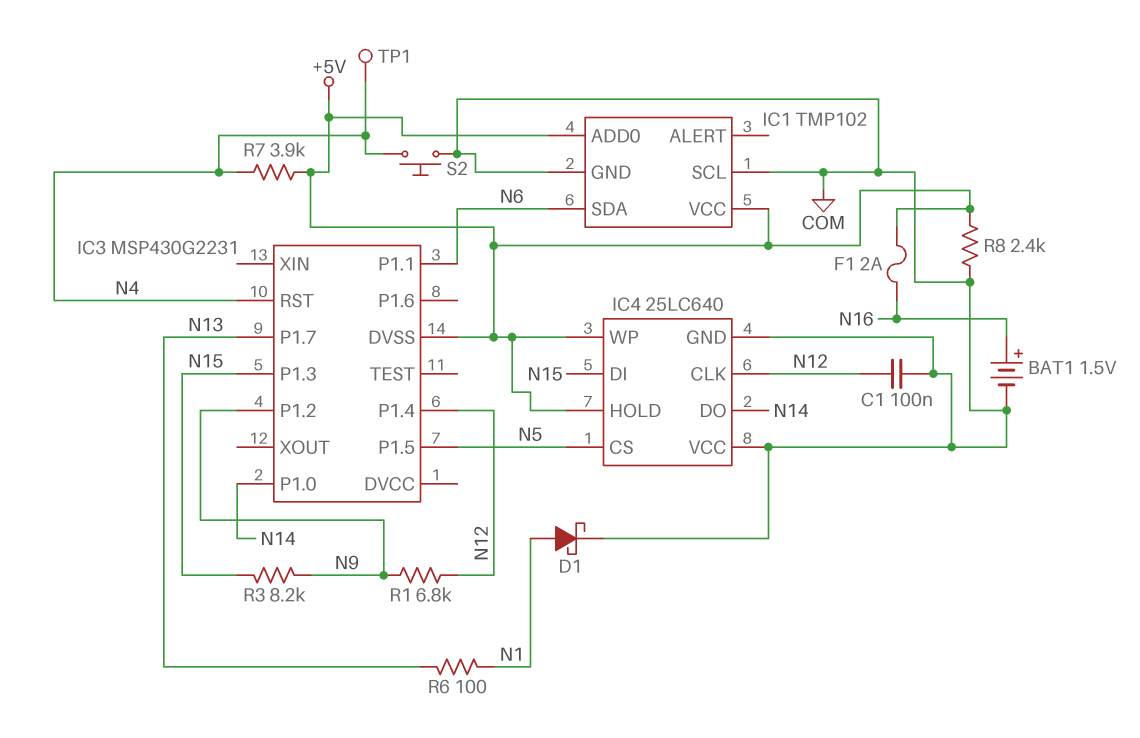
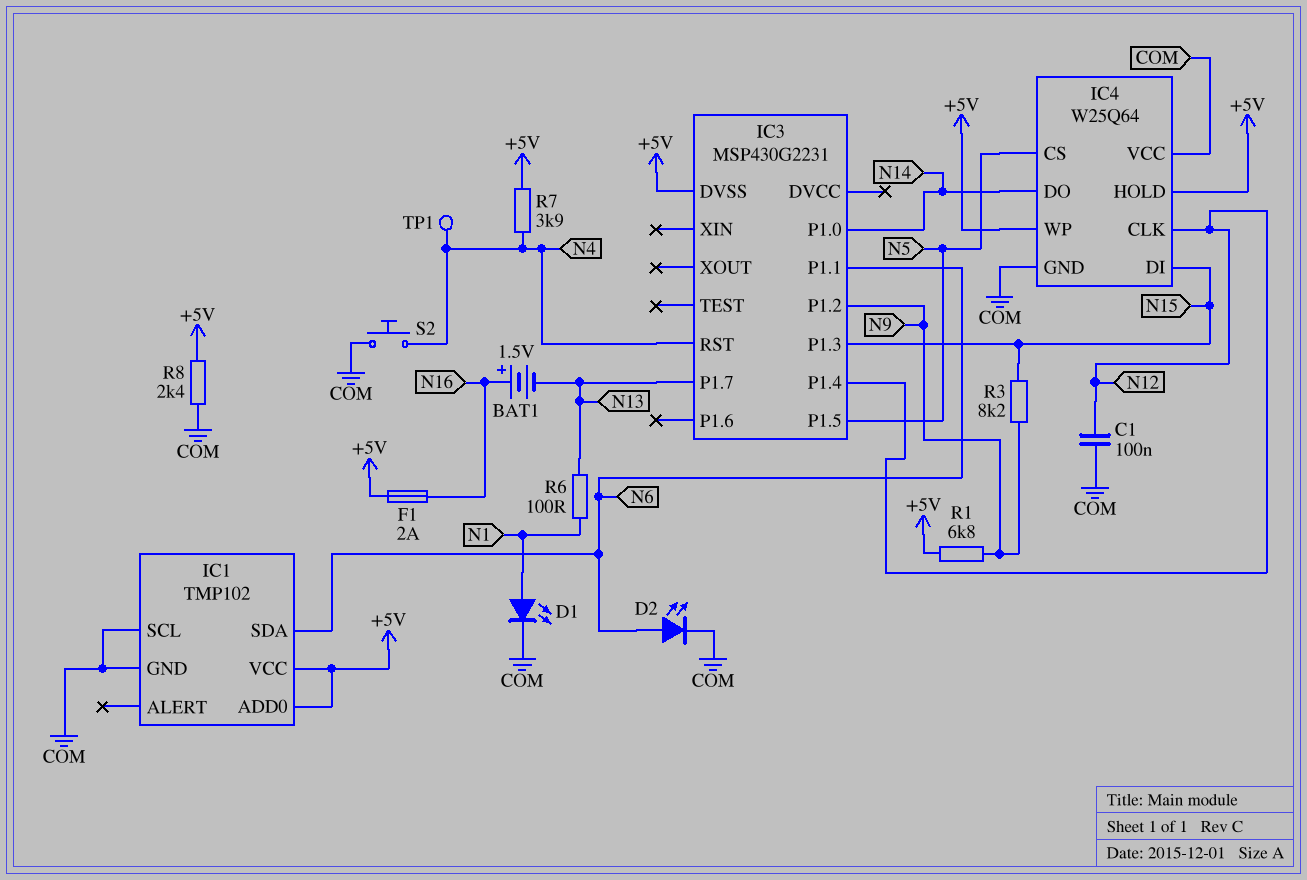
BAT1: 1.5V (plus N16, minus COM) -> 1.5V (plus N16, minus N13)
D1: schottky (A N1, K COM) -> LED (A N1, K COM)
D2: none -> LED (A N6, K COM)
IC4: 25LC640 -> W25Q64
R1: 6.8k (N9, N12) -> 6.8k (+5V, N9)

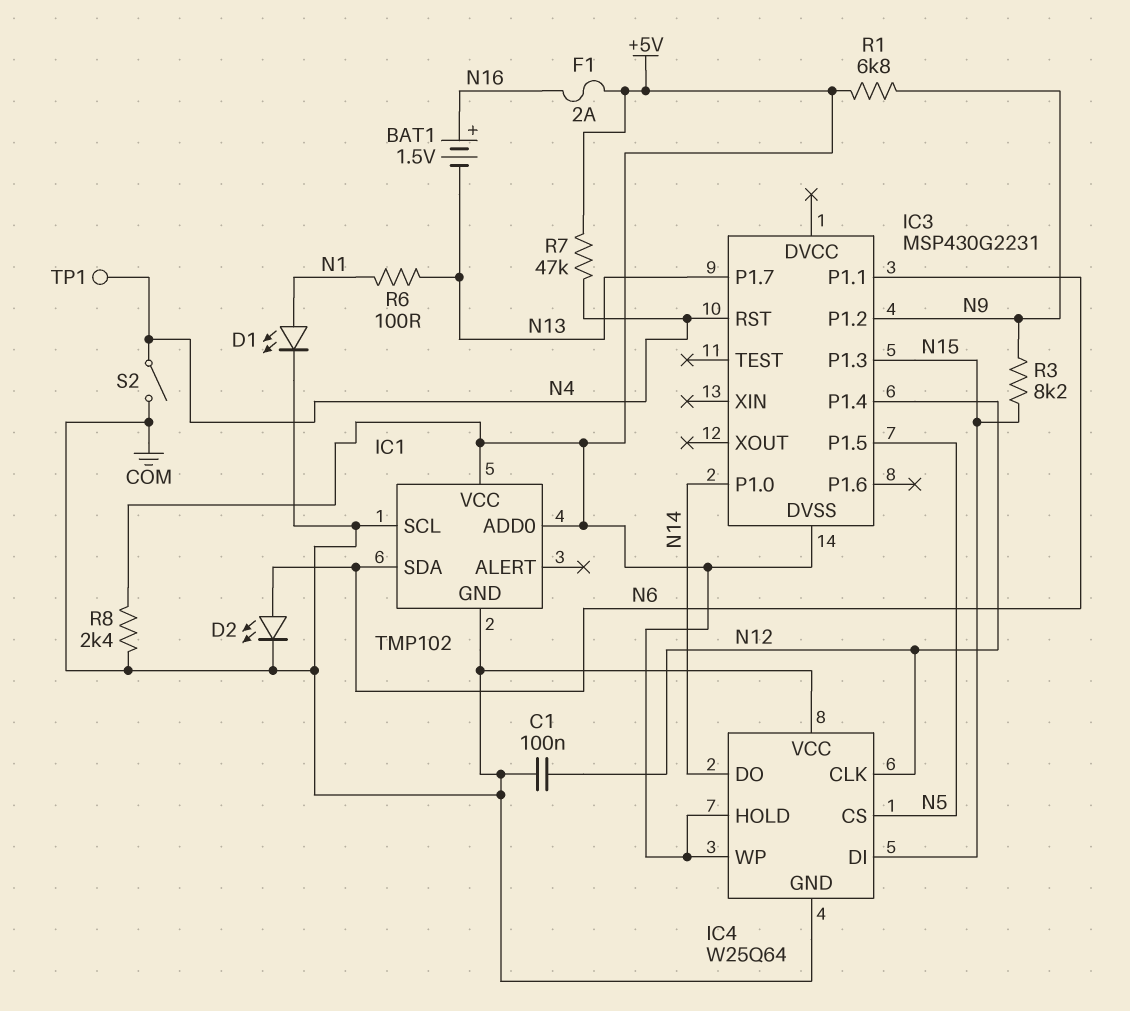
R7: 3.9k (+5V, N4) -> 47k (+5V, N4)
S2: button (COM, N4) -> switch (COM, N4)

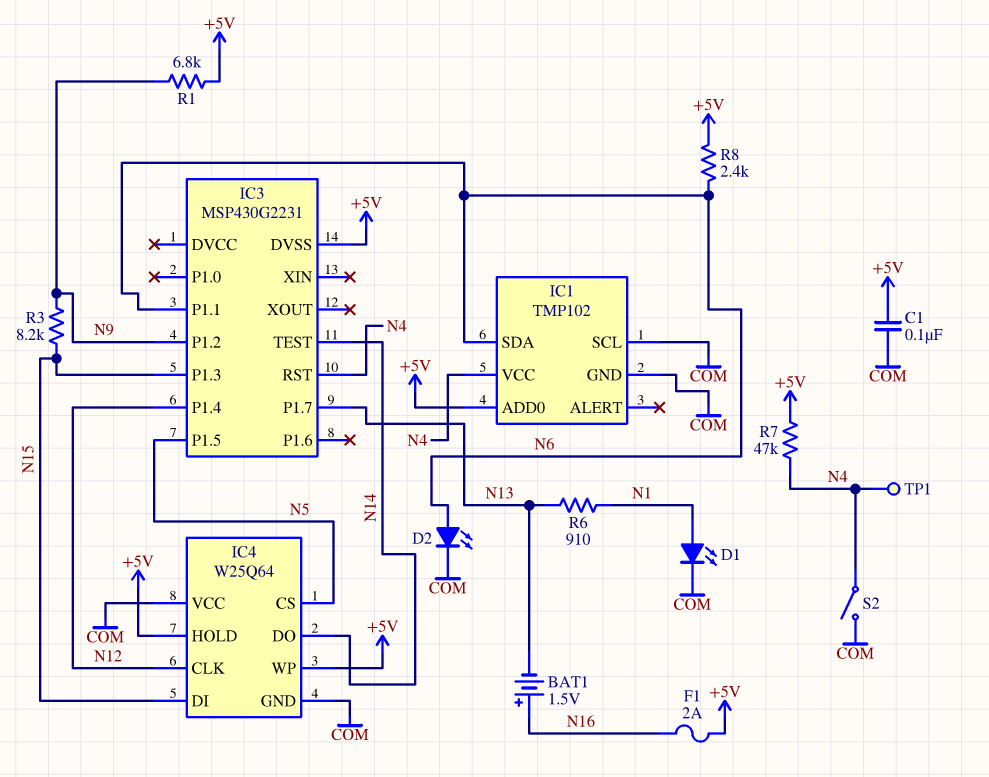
C1: 100nF (COM, N12) -> 100nF (+5V, COM)
IC1 pin VCC: +5V -> N4
IC3 pin P1.0: N14 -> none
IC3 pin TEST: none -> N14
R6: 100 (N1, N13) -> 910 (N1, N13)
R8: 2.4k (+5V, COM) -> 2.4k (+5V, N6)

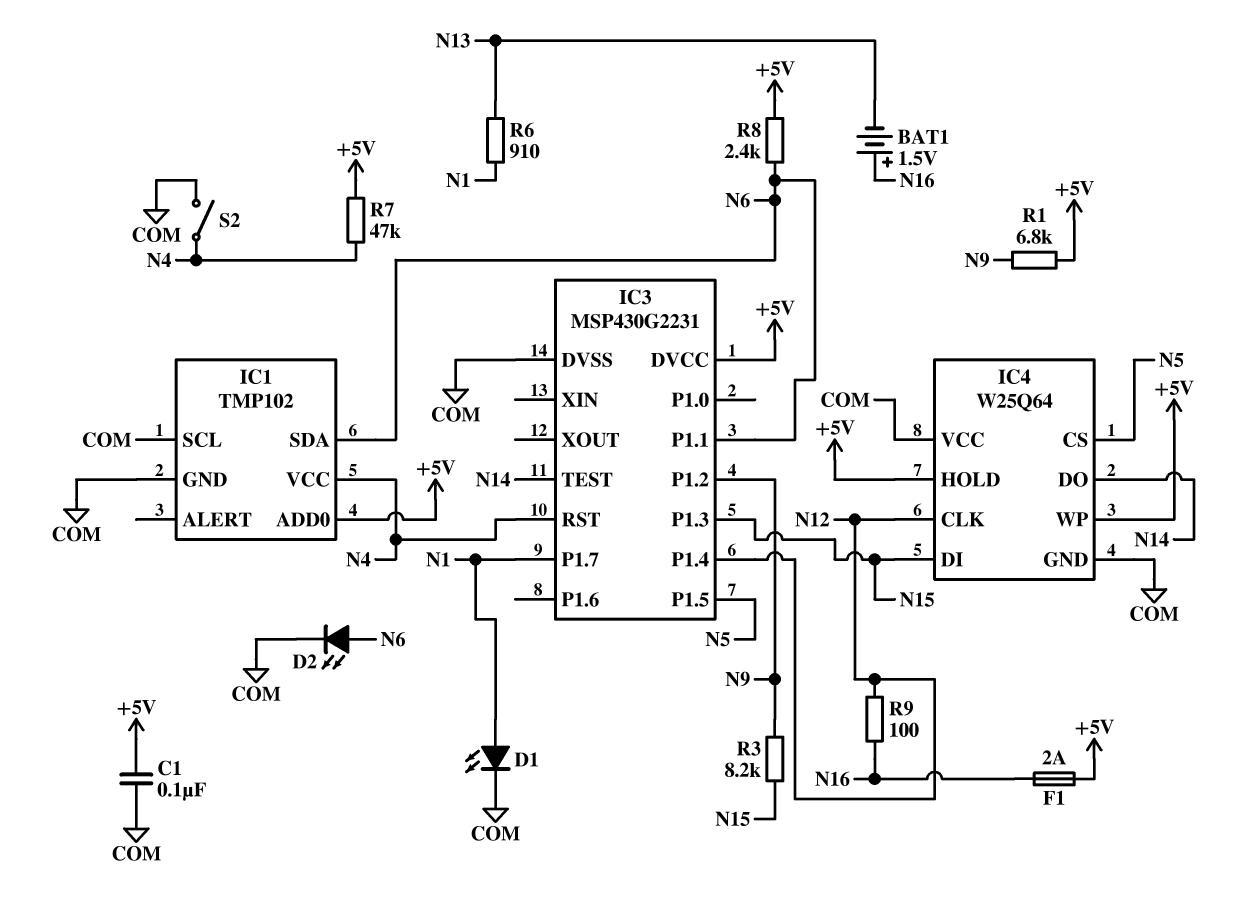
IC3 pin DVCC: none -> +5V
IC3 pin DVSS: +5V -> COM
IC3 pin P1.7: N13 -> N1
R9: none -> 100 (N12, N16)
TP1: test point (N4) -> none

